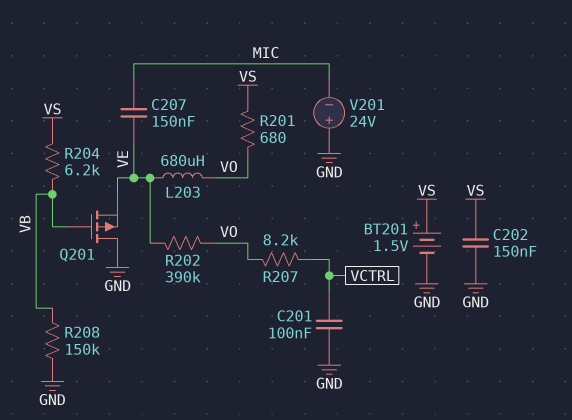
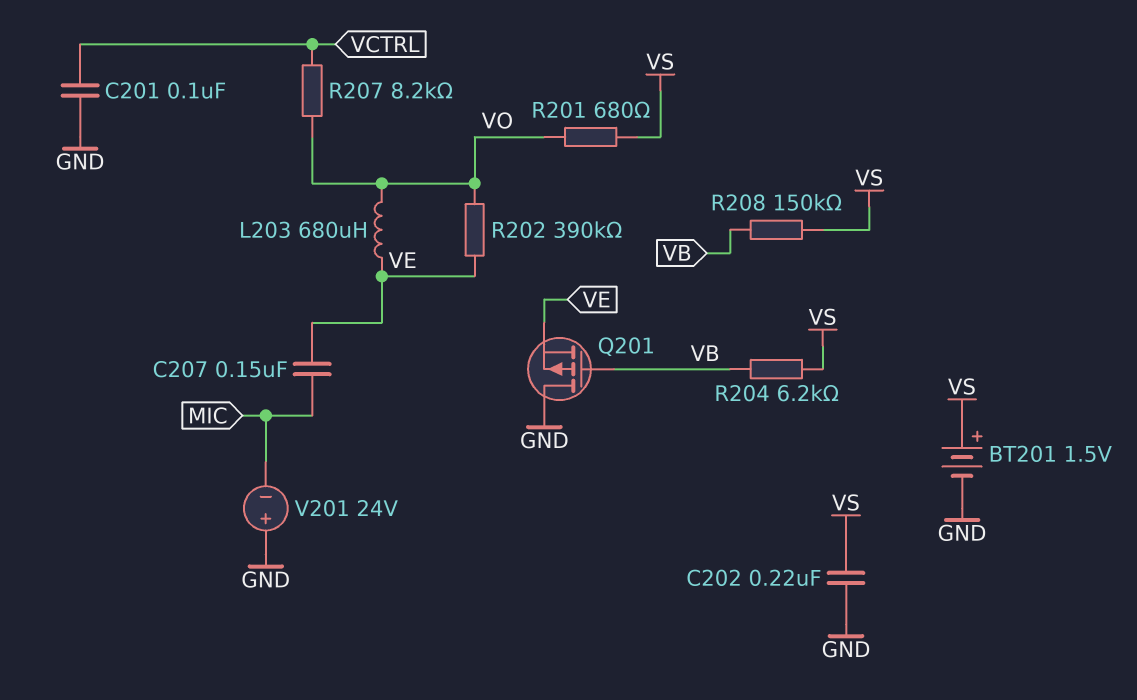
C202: 150nF (GND, VS) -> 220nF (GND, VS)
R208: 150k (GND, VB) -> 150k (VB, VS)

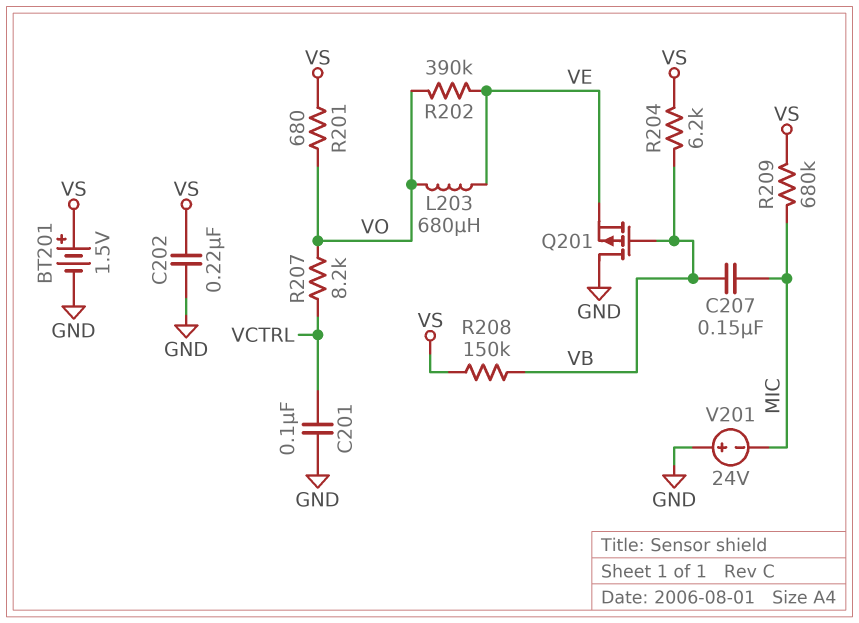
C207: 150nF (MIC, VE) -> 150nF (MIC, VB)
R209: none -> 680k (MIC, VS)

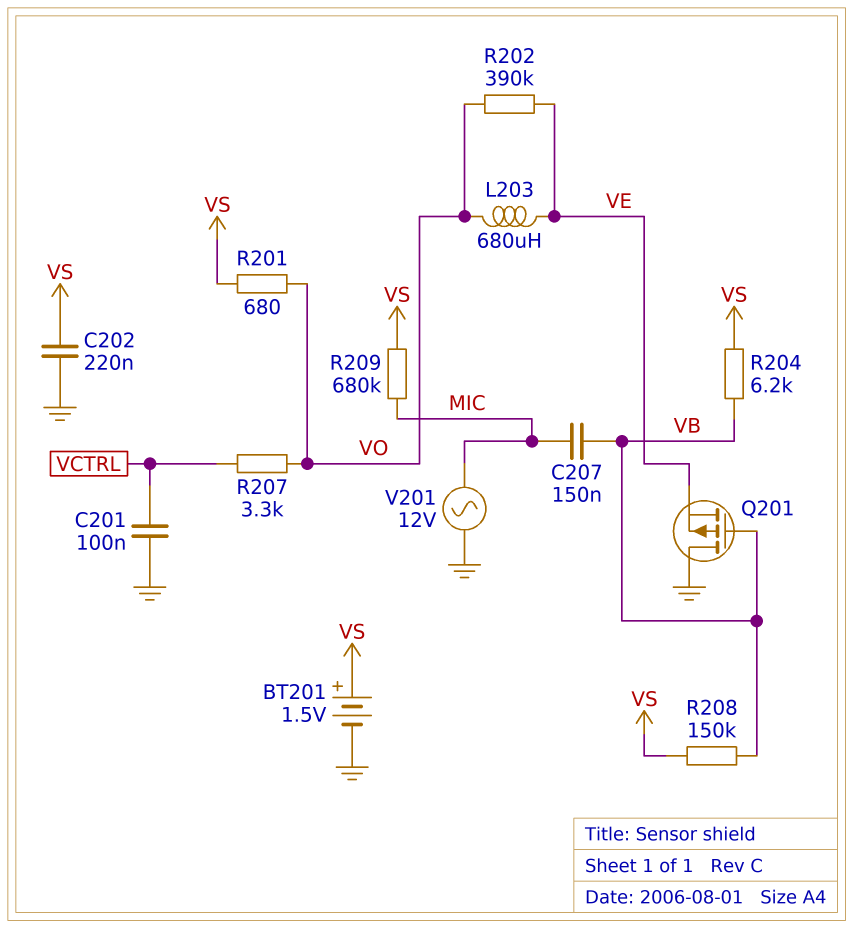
R207: 8.2k (VCTRL, VO) -> 3.3k (VCTRL, VO)
V201: 24V (plus GND, minus MIC) -> AC 12V (GND, MIC)

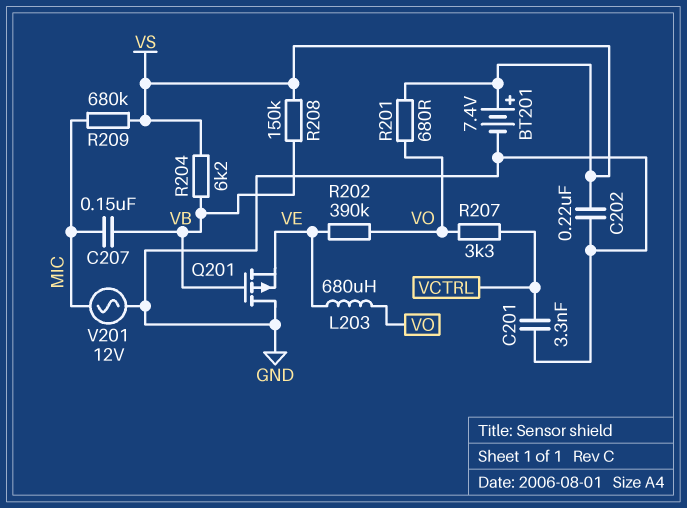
BT201: 1.5V (plus VS, minus GND) -> 7.4V (plus VS, minus GND)
C201: 100nF (GND, VCTRL) -> 3.3nF (GND, VCTRL)

